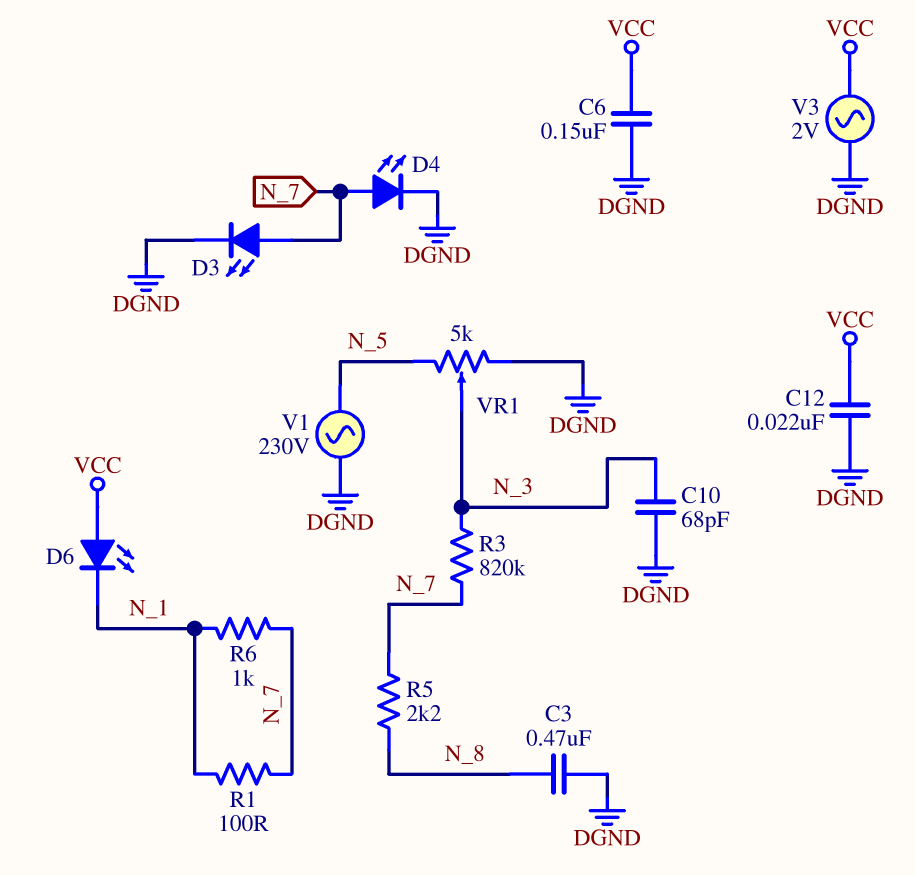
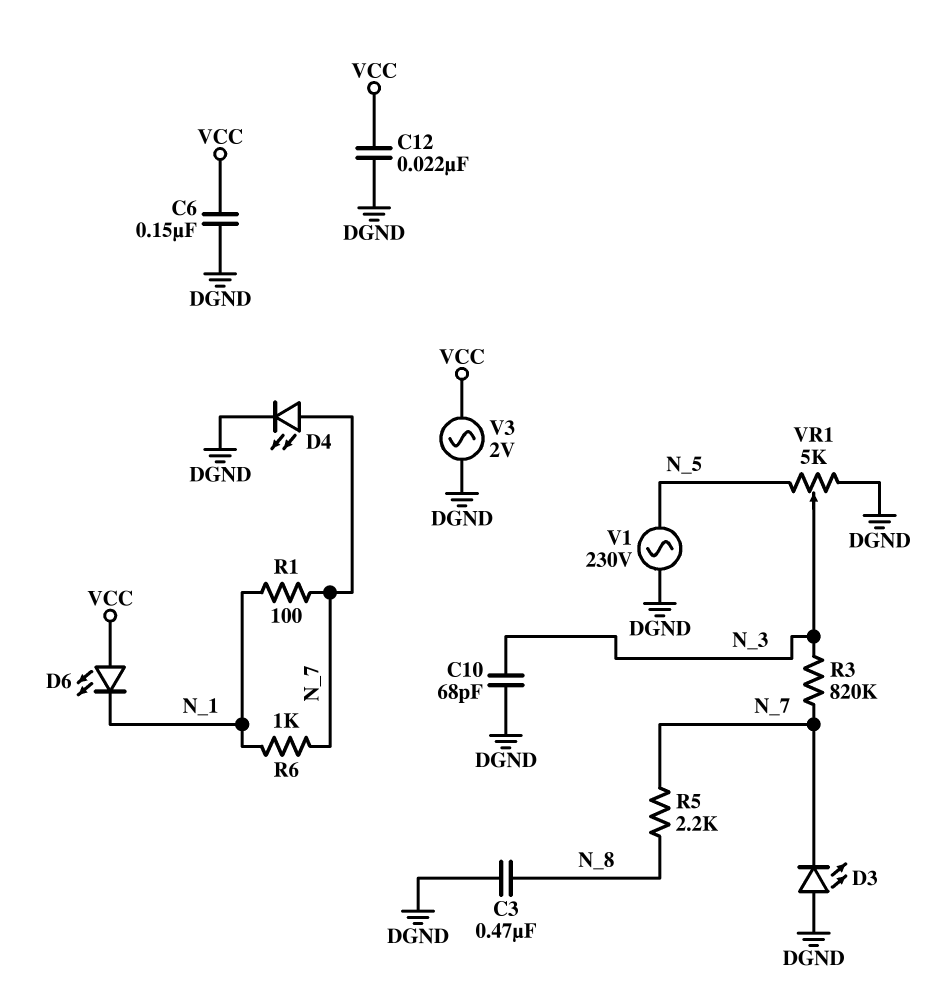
D3: LED (A N_7, K DGND) -> LED (A DGND, K N_7)

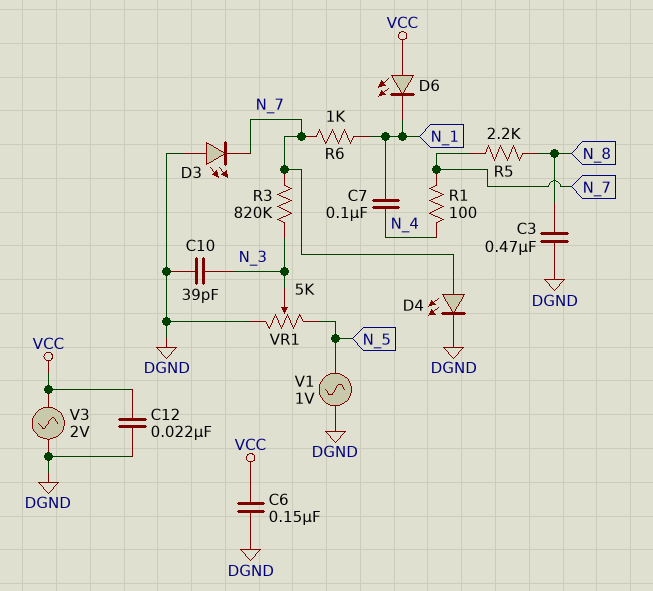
C7: none -> 100nF (N_1, N_4)
C10: 68pF (DGND, N_3) -> 39pF (DGND, N_3)
R1: 100 (N_1, N_7) -> 100 (N_4, N_7)
V1: AC 230V (DGND, N_5) -> AC 1V (DGND, N_5)

